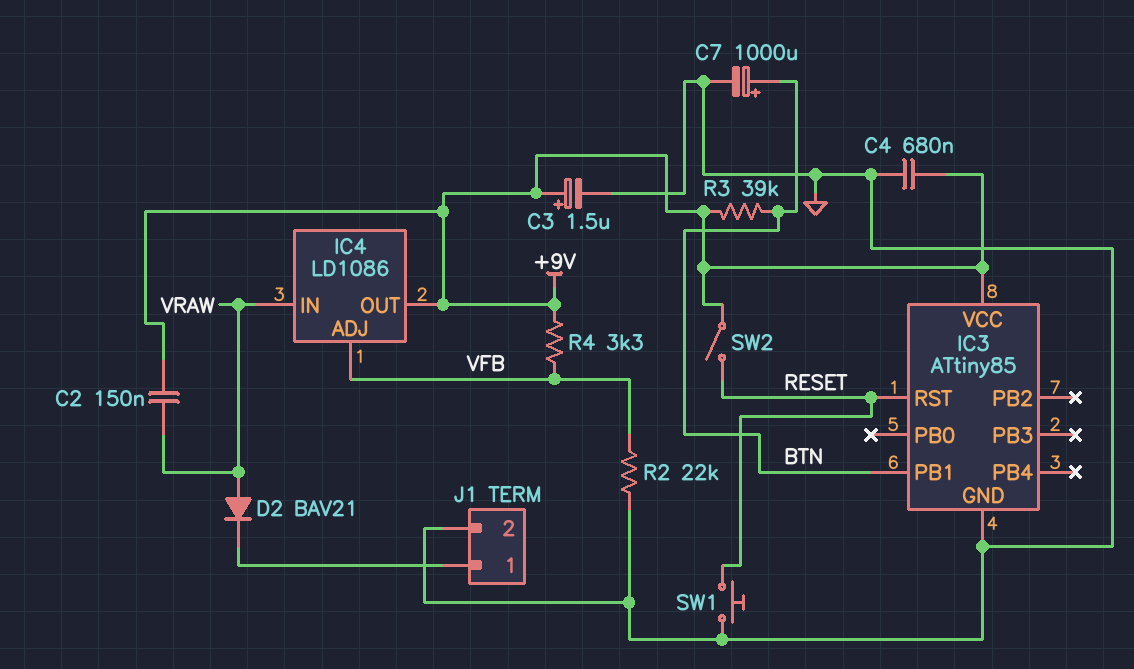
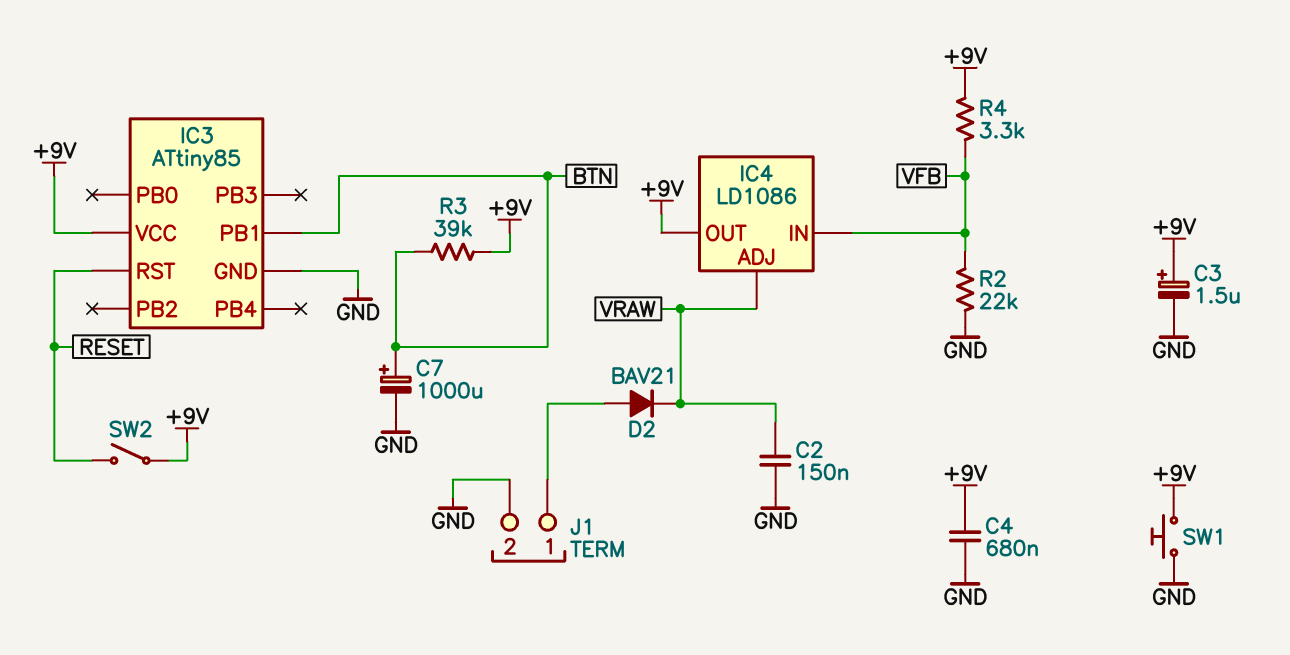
C2: 150nF (+9V, VRAW) -> 150nF (GND, VRAW)
D2: diode BAV21 (A VRAW, K J1/1) -> diode BAV21 (A J1/1, K VRAW)
IC4 pin ADJ: VFB -> VRAW
IC4 pin IN: VRAW -> VFB
SW1: button (GND, RESET) -> button (+9V, GND)

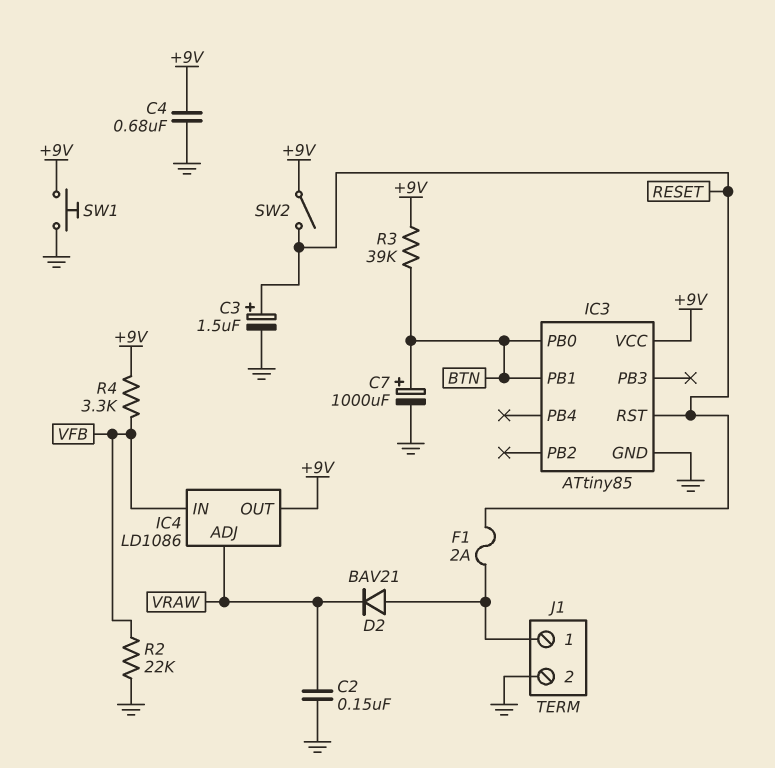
C3: 1.5uF (plus +9V, minus GND) -> 1.5uF (plus RESET, minus GND)
F1: none -> 2A (J1/1, RESET)
IC3 pin PB0: none -> BTN

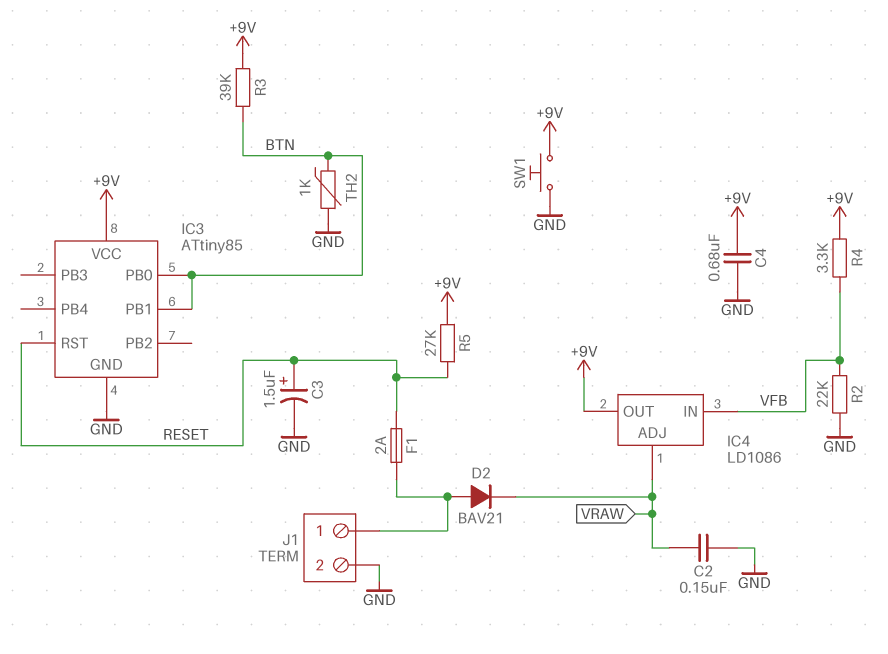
C7: 1000uF (plus BTN, minus GND) -> none
R5: none -> 27k (+9V, RESET)
SW2: switch (+9V, RESET) -> none
TH2: none -> 1k (BTN, GND)

